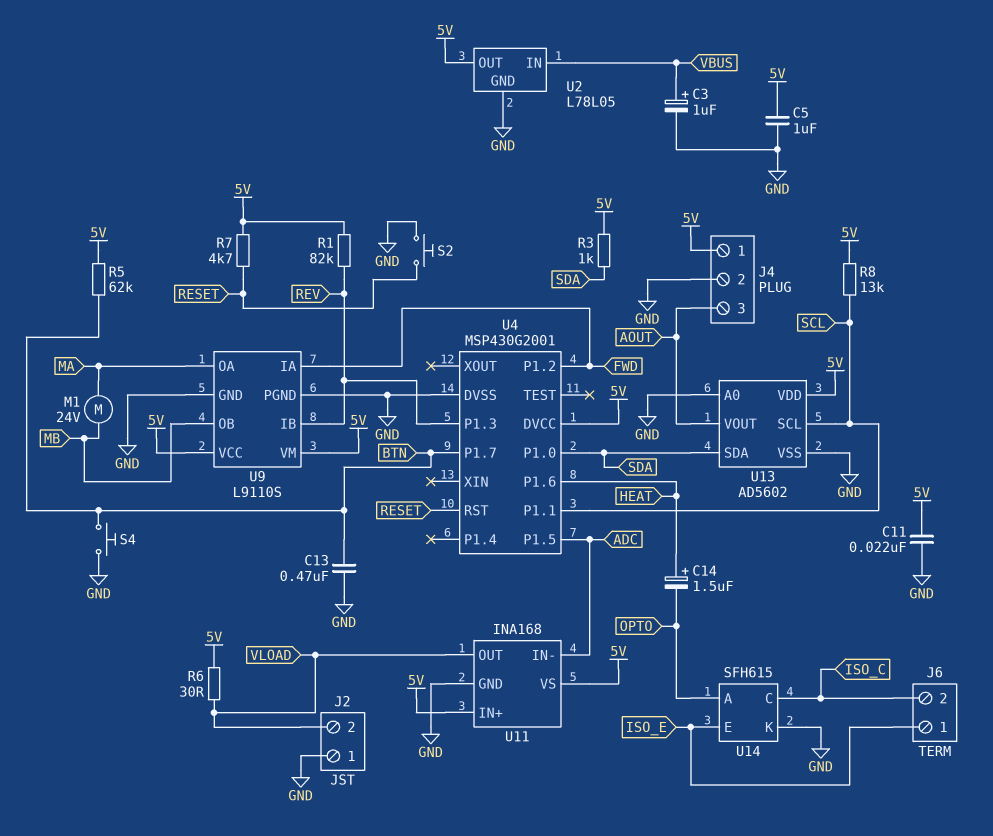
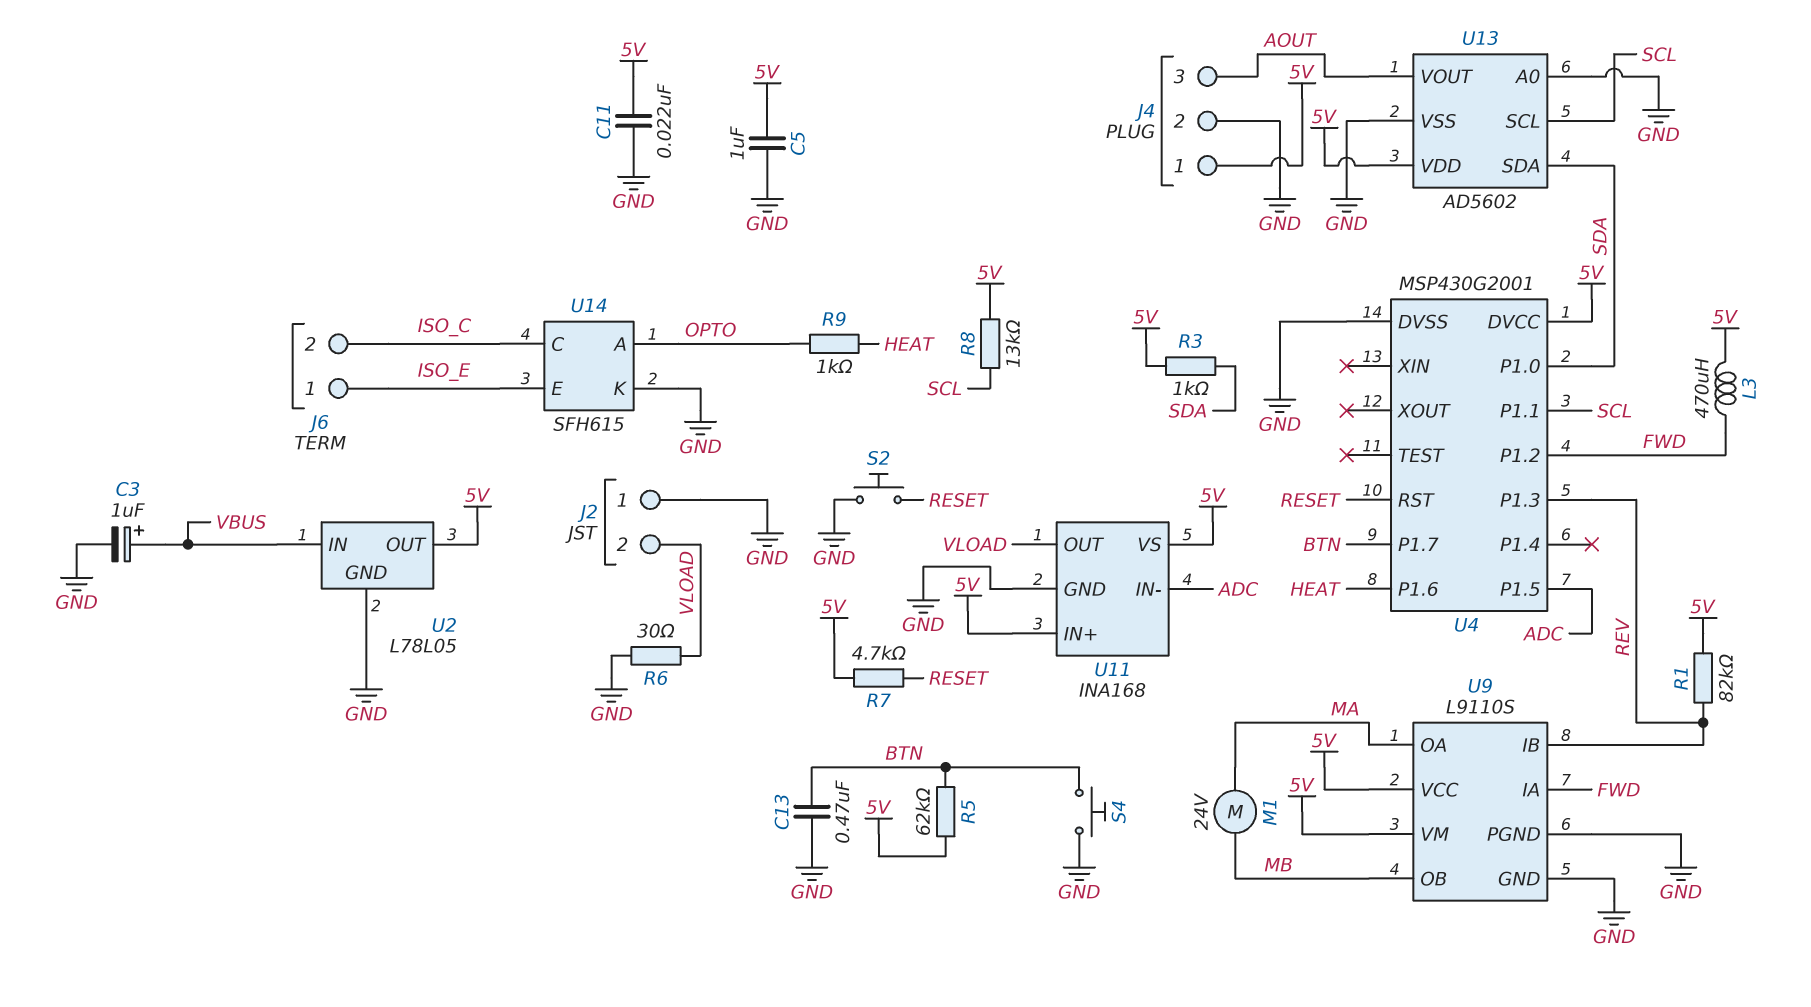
C14: 1.5uF (plus HEAT, minus OPTO) -> none
L3: none -> 470uH (5V, FWD)
R6: 30 (5V, VLOAD) -> 30 (GND, VLOAD)
R9: none -> 1k (HEAT, OPTO)

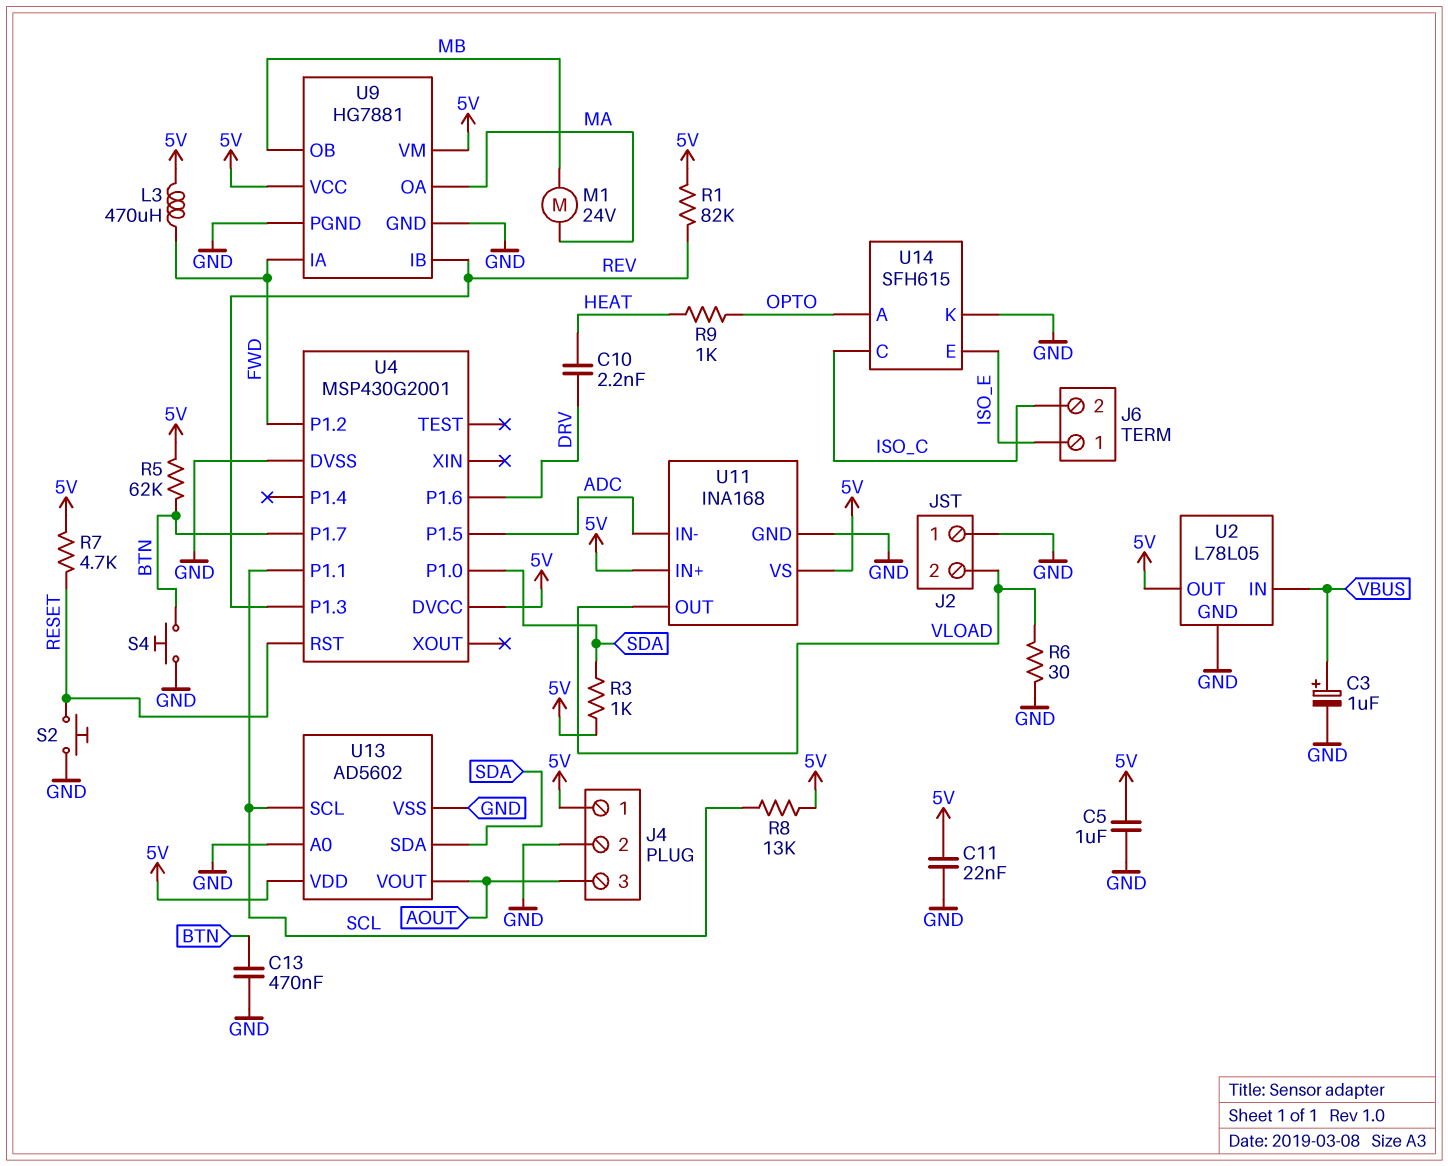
C10: none -> 2.2nF (DRV, HEAT)
U4 pin P1.6: HEAT -> DRV
U9: L9110S -> HG7881

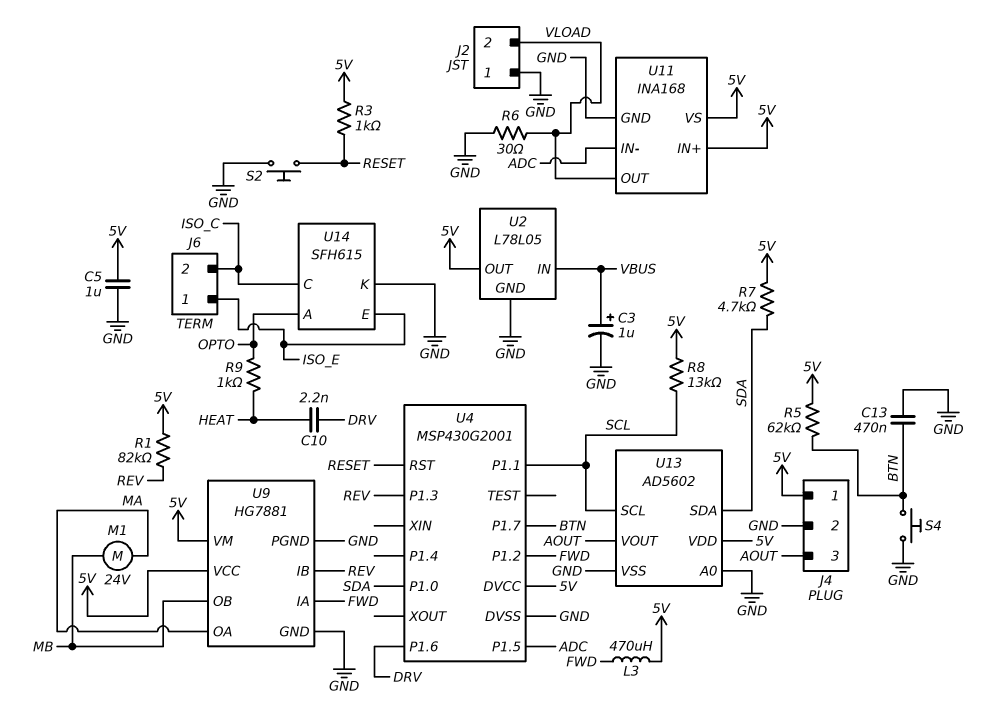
C11: 22nF (5V, GND) -> none
R3: 1k (5V, SDA) -> 1k (5V, RESET)
R7: 4.7k (5V, RESET) -> 4.7k (5V, SDA)

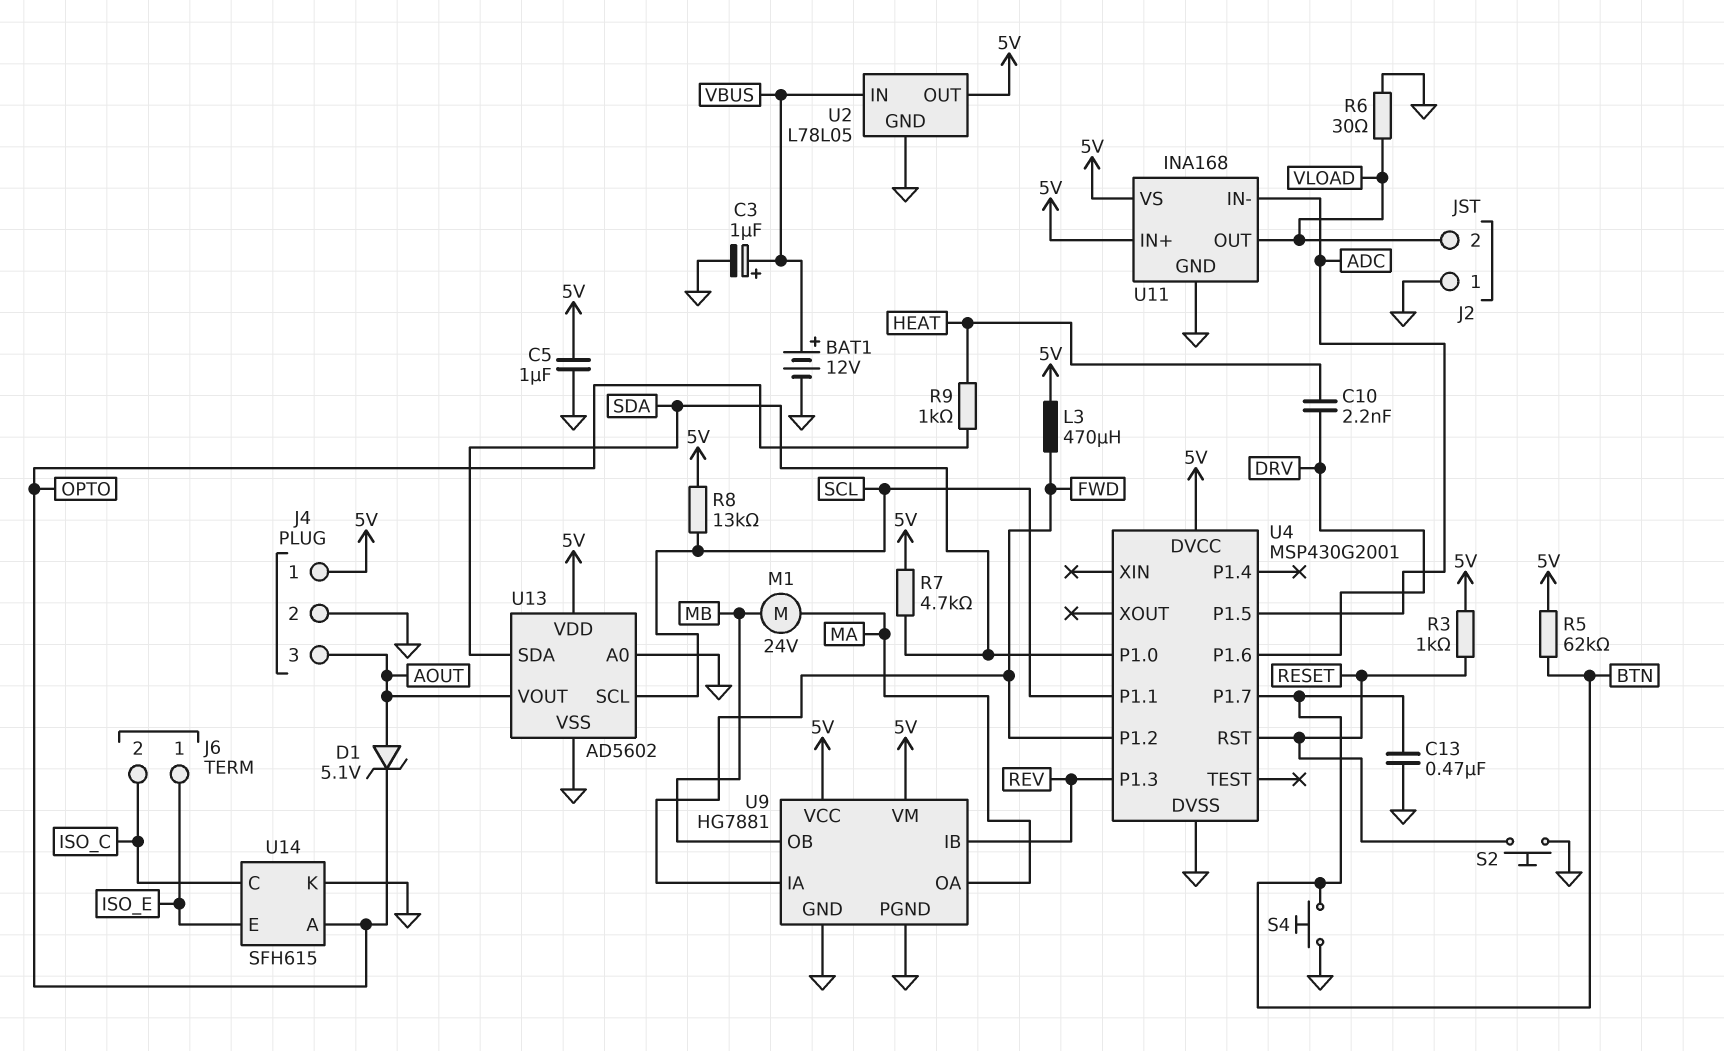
BAT1: none -> 12V (plus VBUS, minus GND)
D1: none -> zener 5.1V (A AOUT, K OPTO)
R1: 82k (5V, REV) -> none

